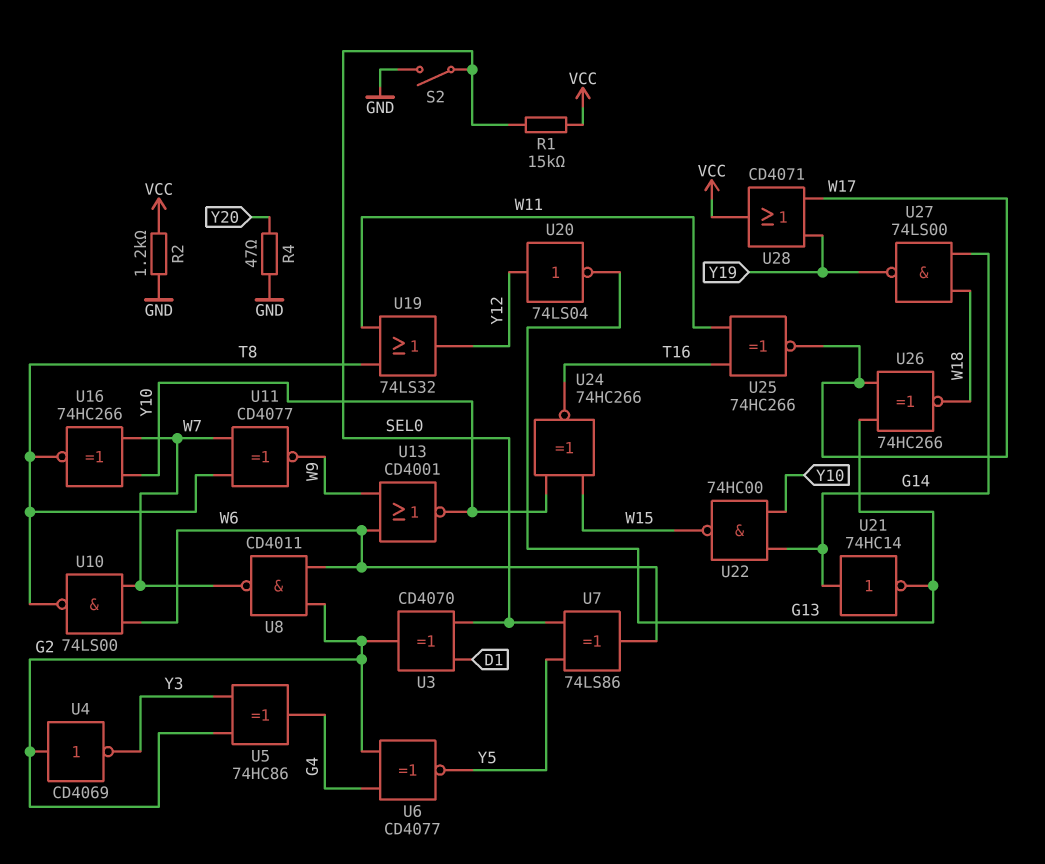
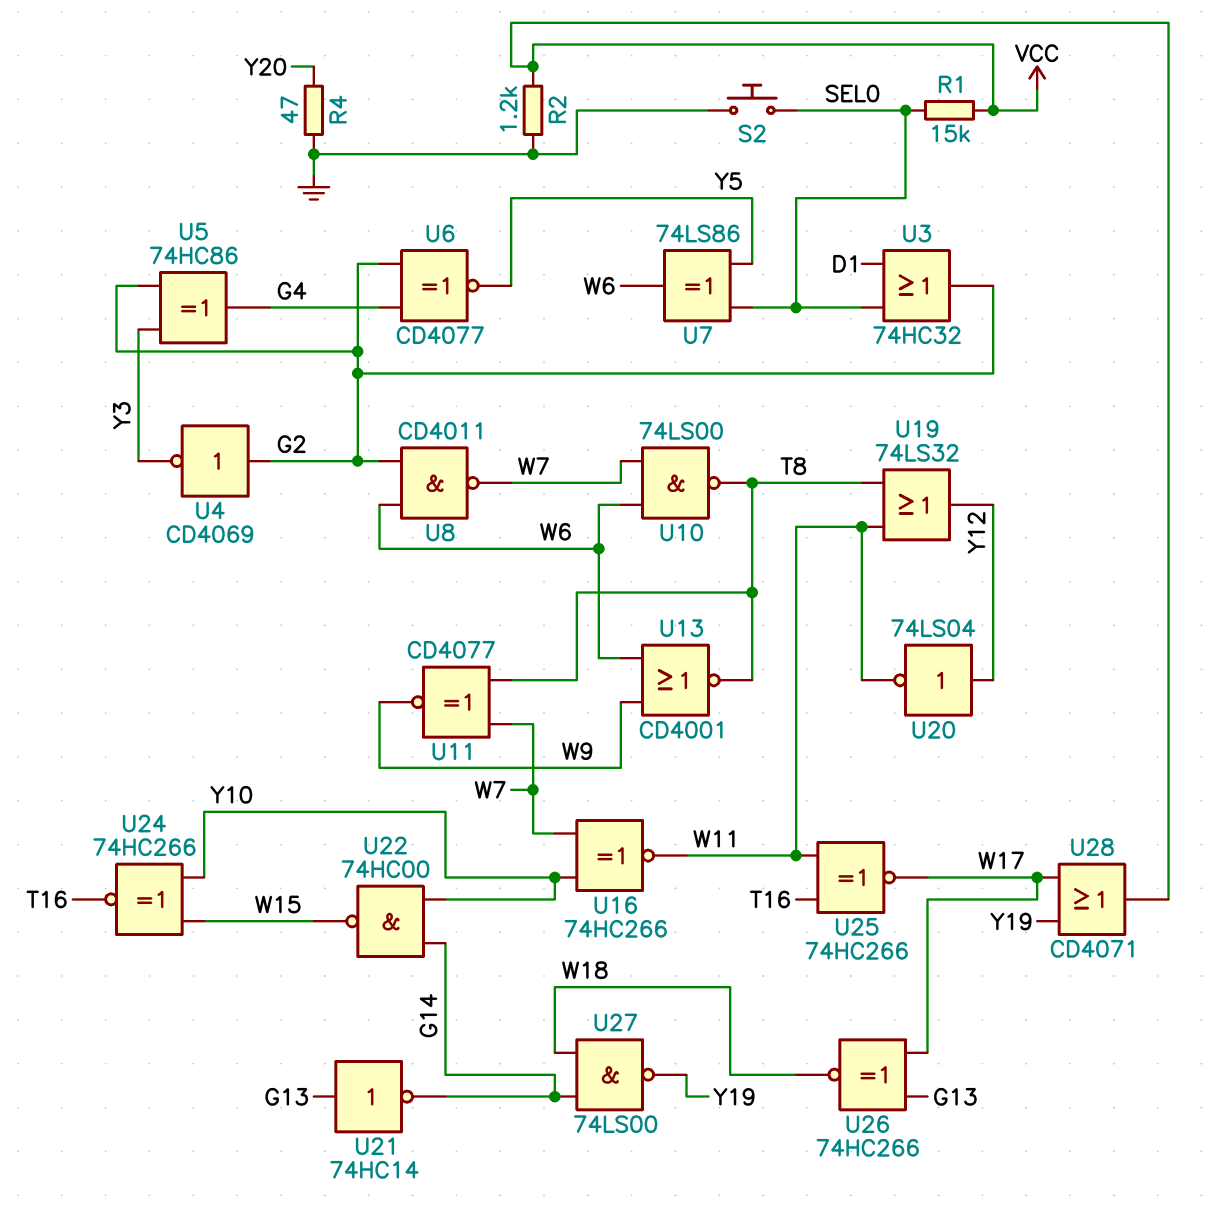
S2: switch (GND, SEL0) -> button (GND, SEL0)
U3: XOR CD4070 (in D1, in SEL0, out G2) -> OR 74HC32 (in D1, in SEL0, out G2)
U13: NOR CD4001 (in W6, in W9, out Y10) -> NOR CD4001 (in W6, in W9, out T8)
U16: XNOR 74HC266 (in W7, in Y10, out T8) -> XNOR 74HC266 (in W7, in Y10, out W11)
U20: NOT 74LS04 (in Y12, out G13) -> NOT 74LS04 (in Y12, out W11)
U21: NOT 74HC14 (in G14, out G13) -> NOT 74HC14 (in G13, out G14)

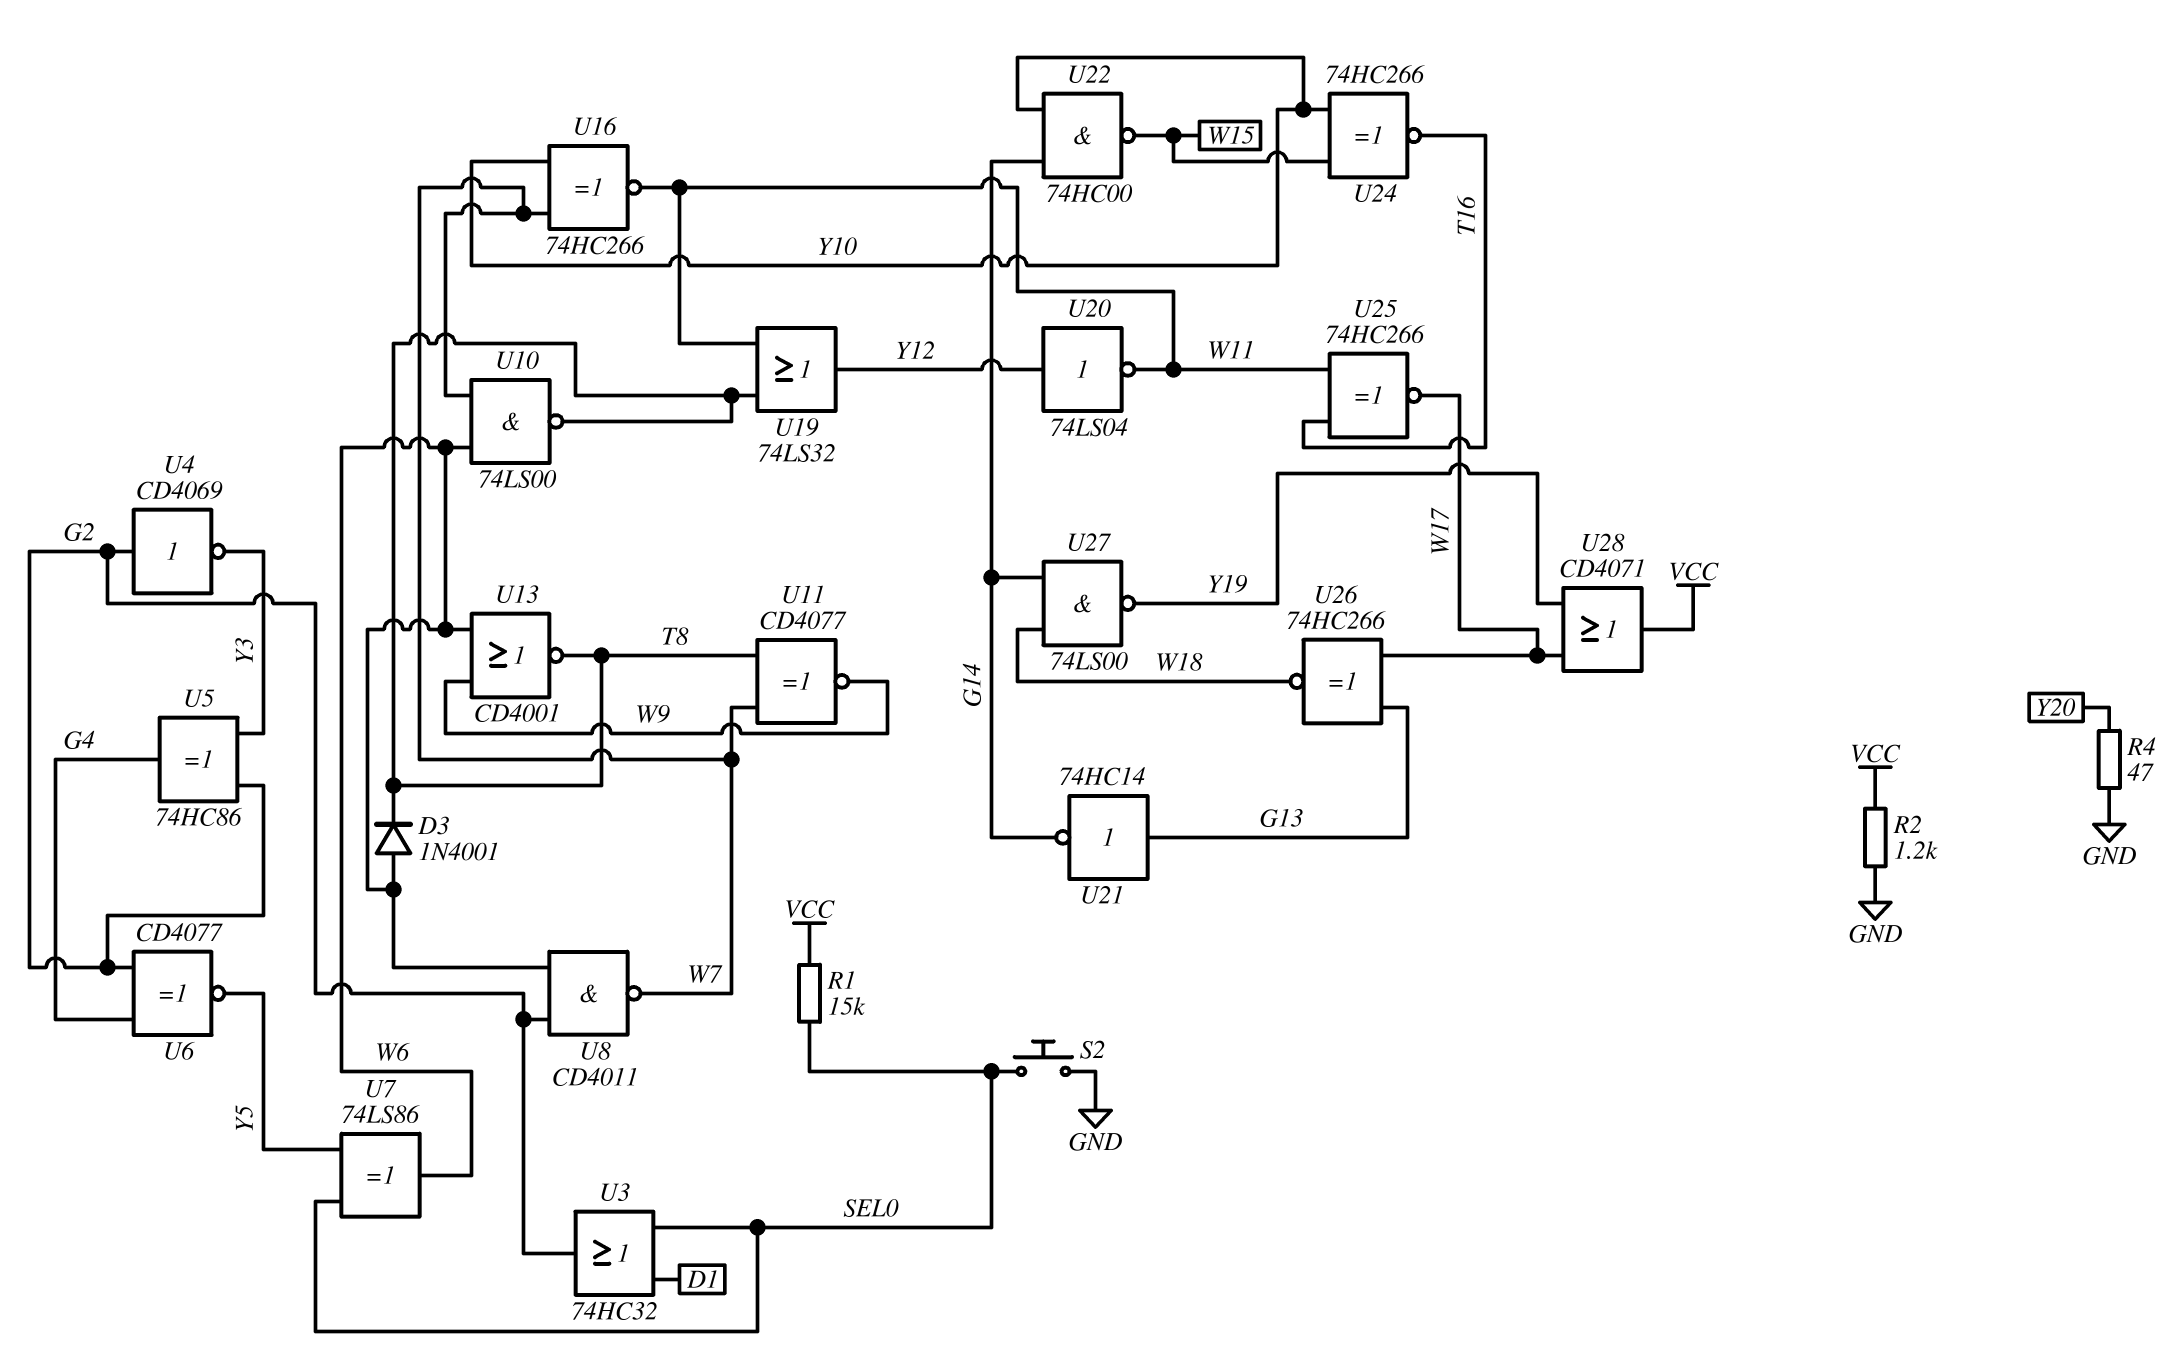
D3: none -> diode 1N4001 (A W6, K T8)

